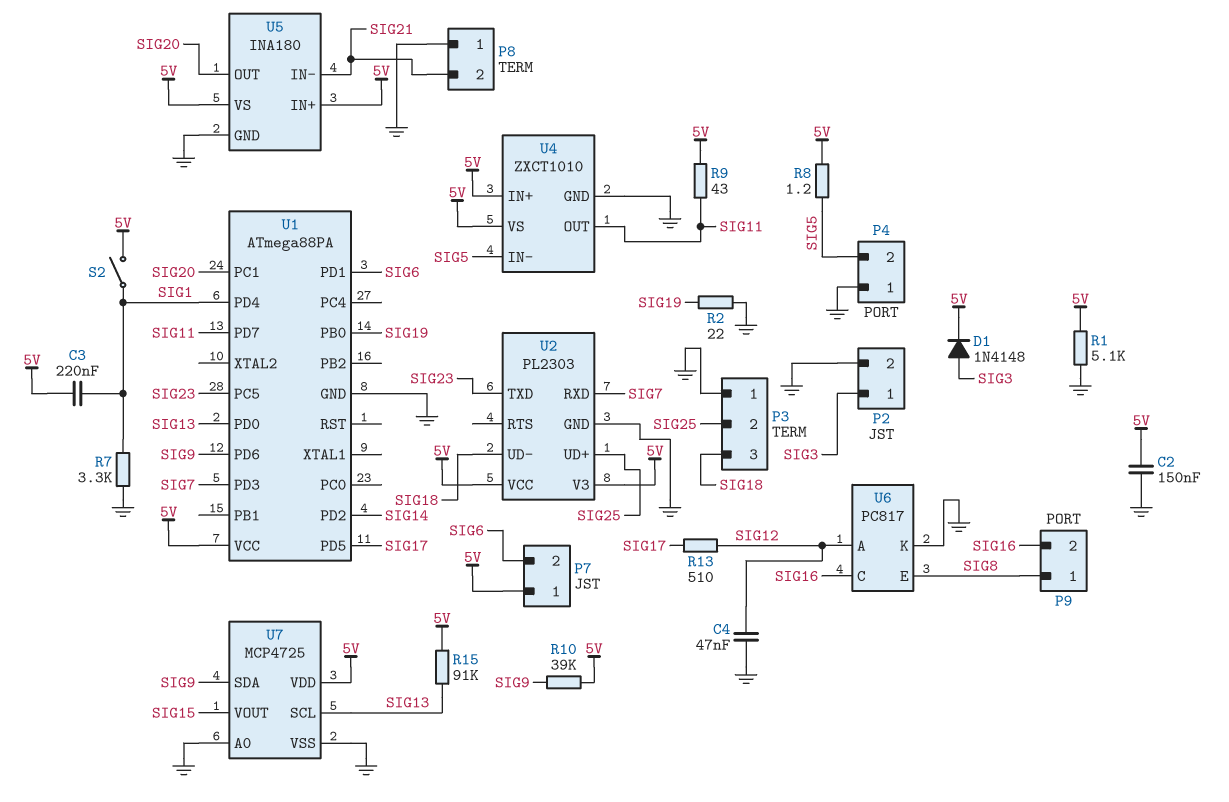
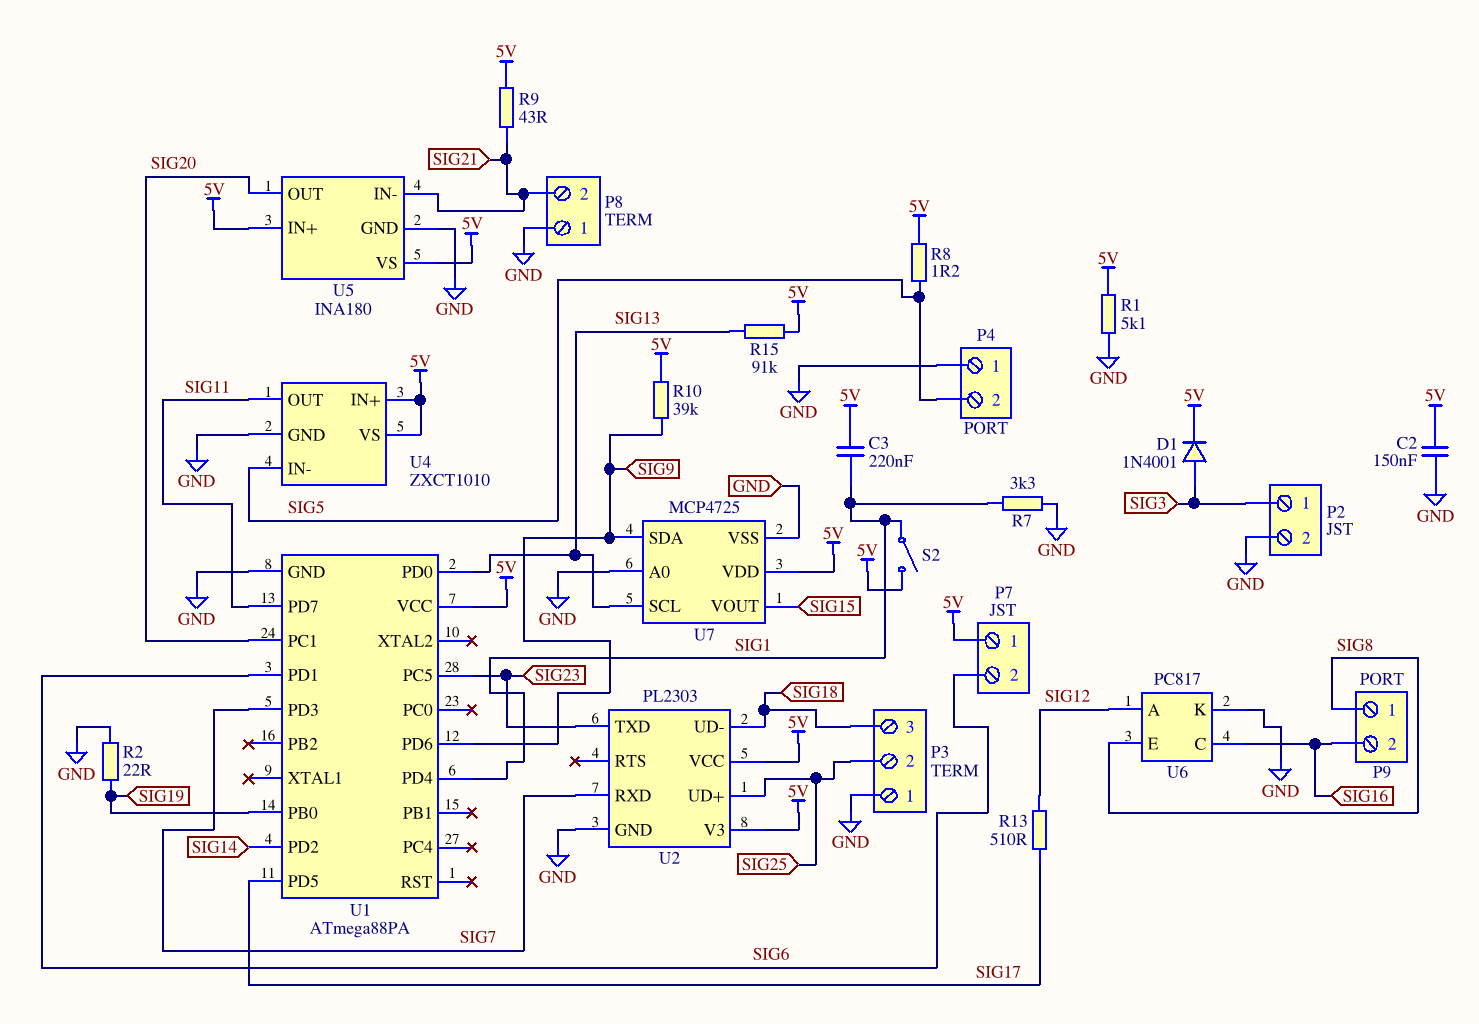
C4: 47nF (GND, SIG12) -> none
D1: diode 1N4148 (A SIG3, K 5V) -> diode 1N4001 (A SIG3, K 5V)
R9: 43 (5V, SIG11) -> 43 (5V, SIG21)

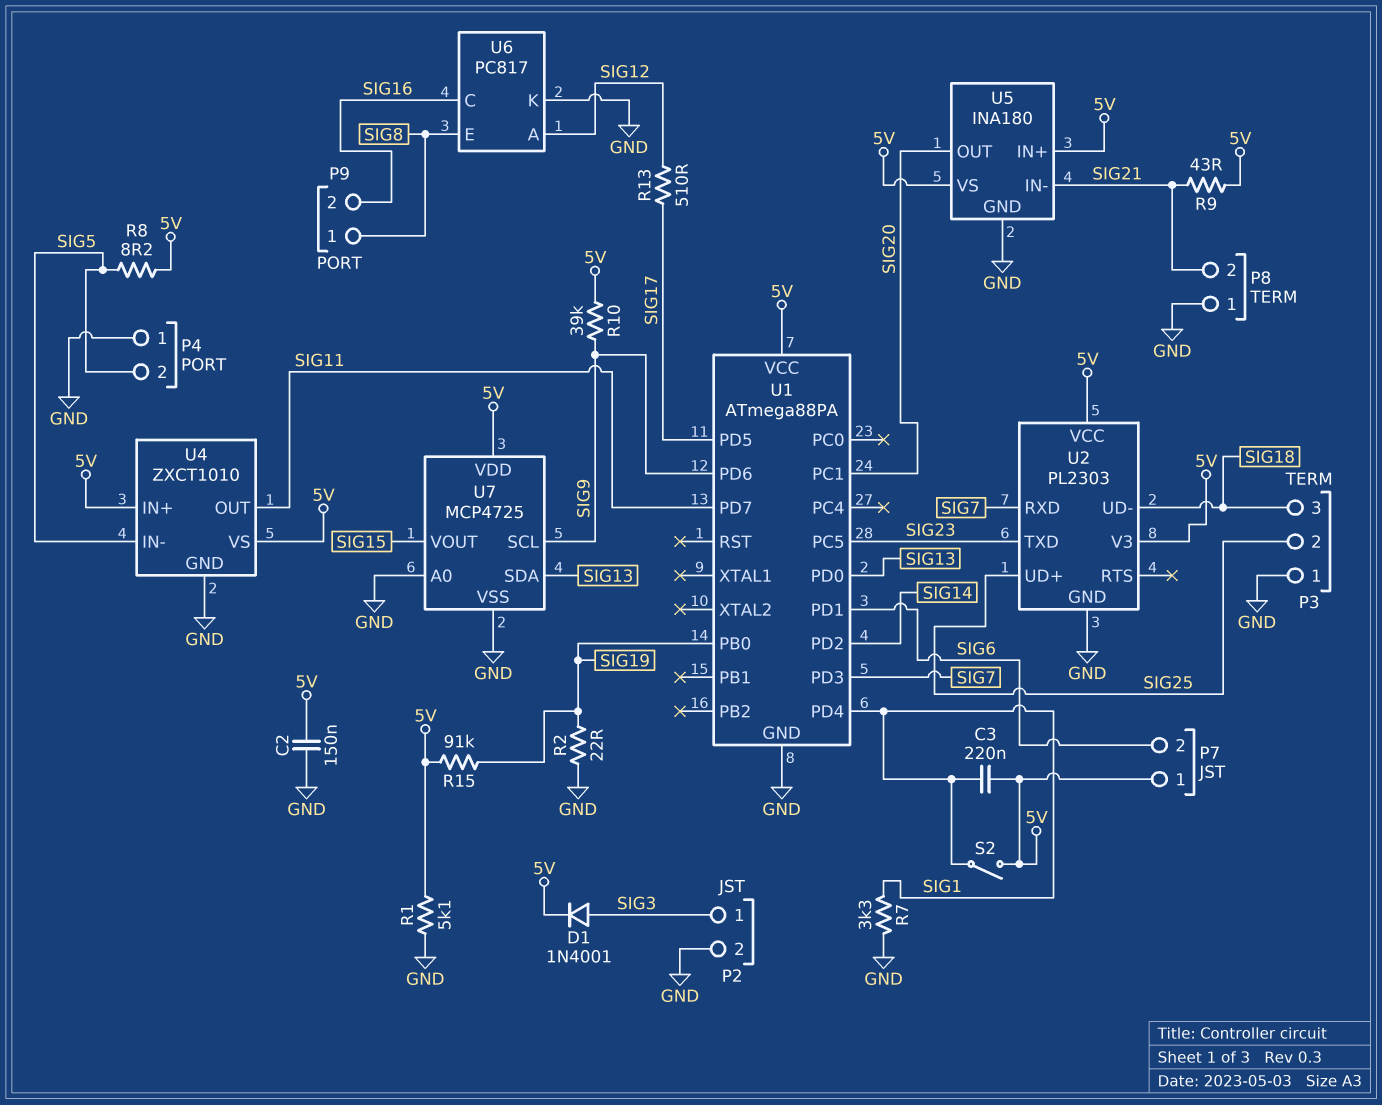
R8: 1.2 (5V, SIG5) -> 8.2 (5V, SIG5)
R15: 91k (5V, SIG13) -> 91k (5V, SIG19)
U7 pin SCL: SIG13 -> SIG9
U7 pin SDA: SIG9 -> SIG13

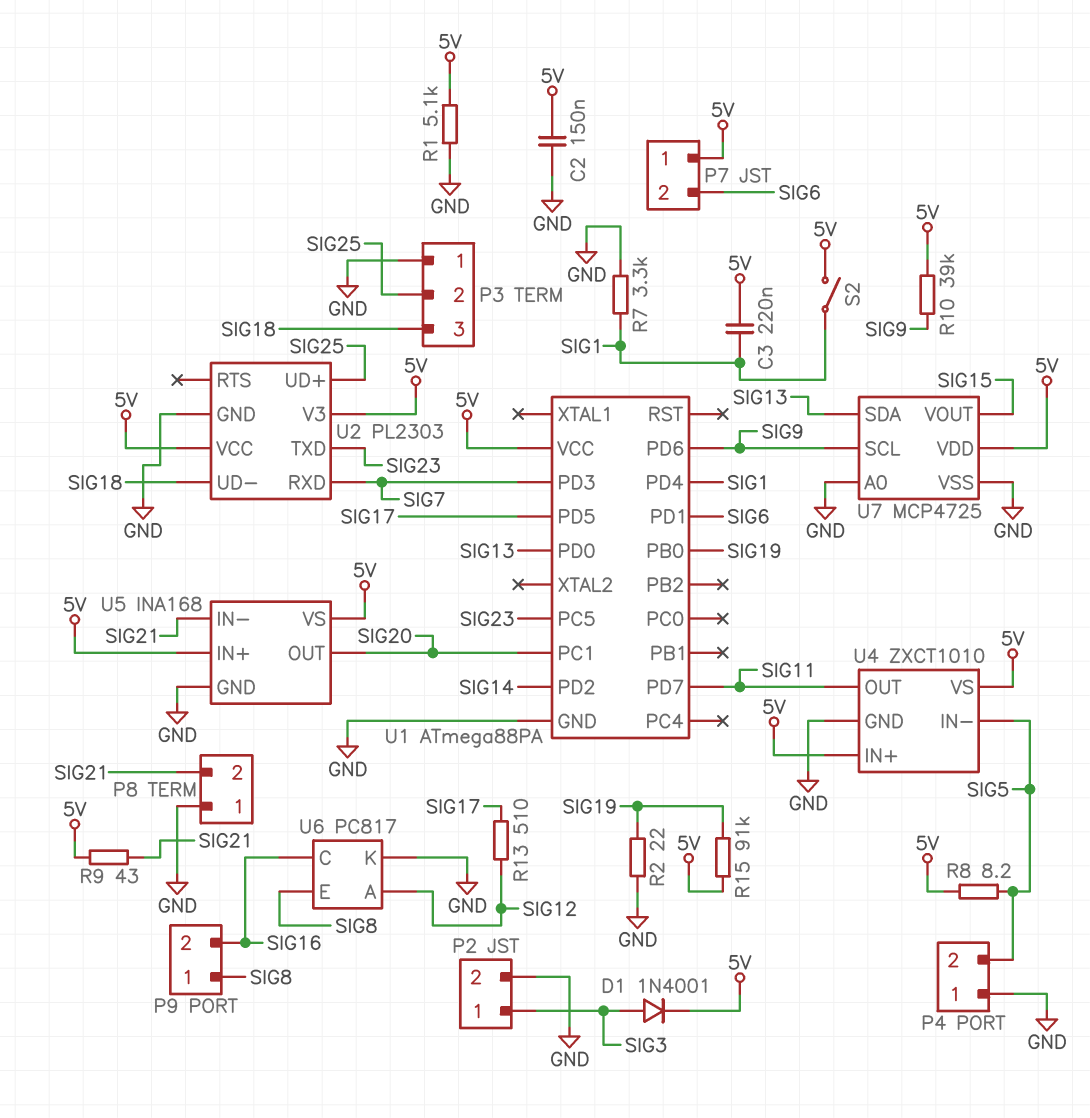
U5: INA180 -> INA168

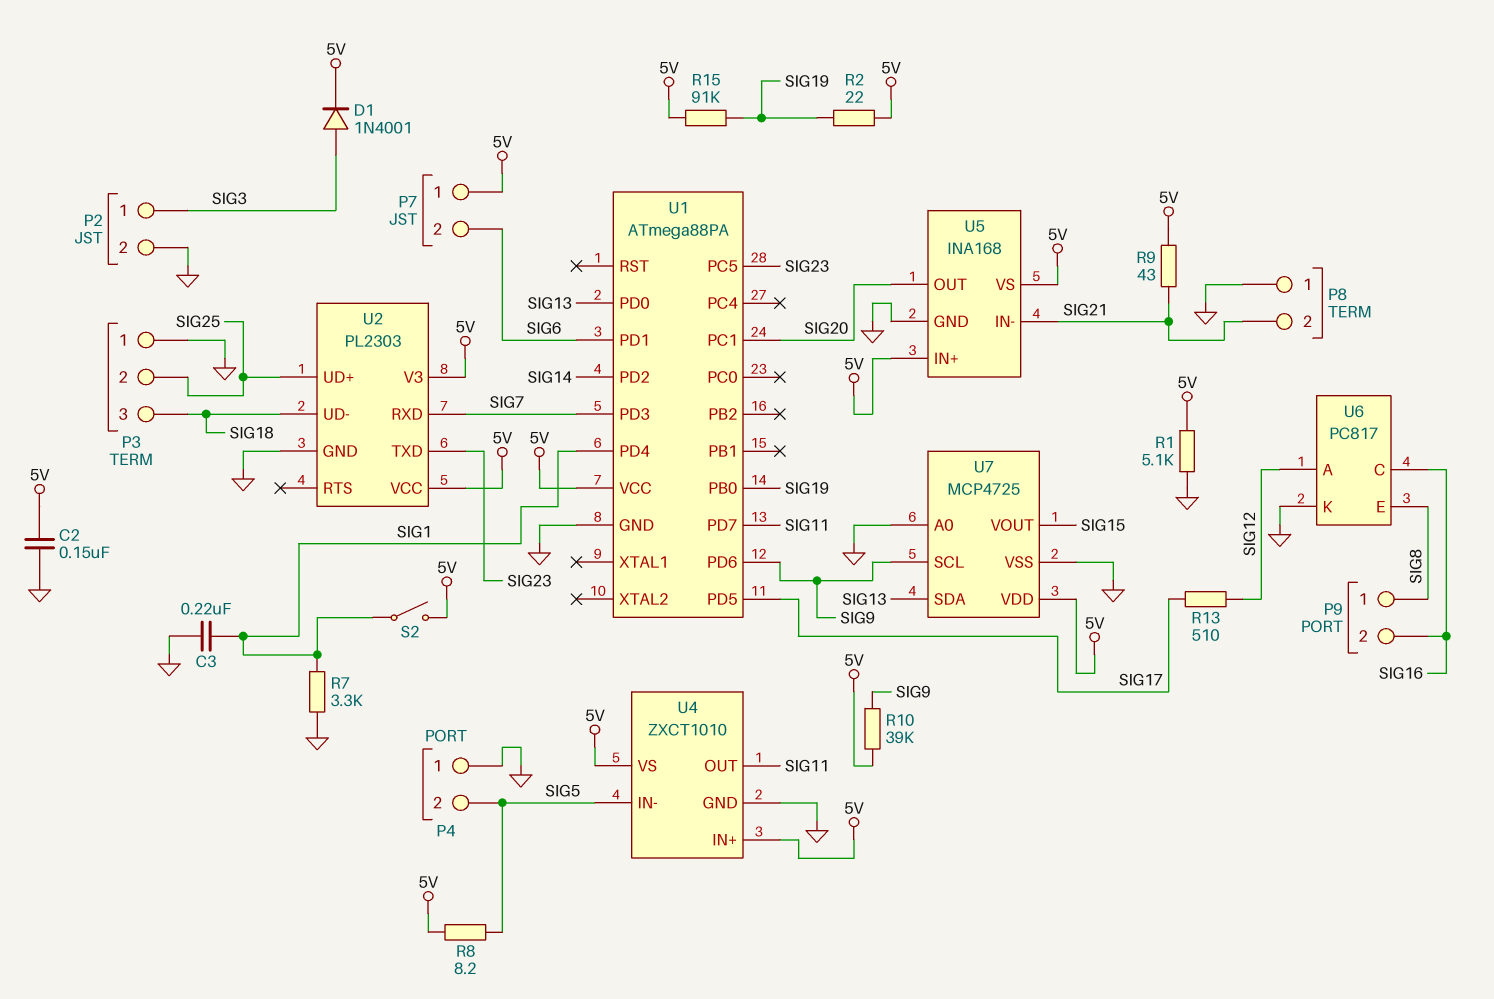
C3: 220nF (5V, SIG1) -> 220nF (GND, SIG1)
R2: 22 (GND, SIG19) -> 22 (5V, SIG19)

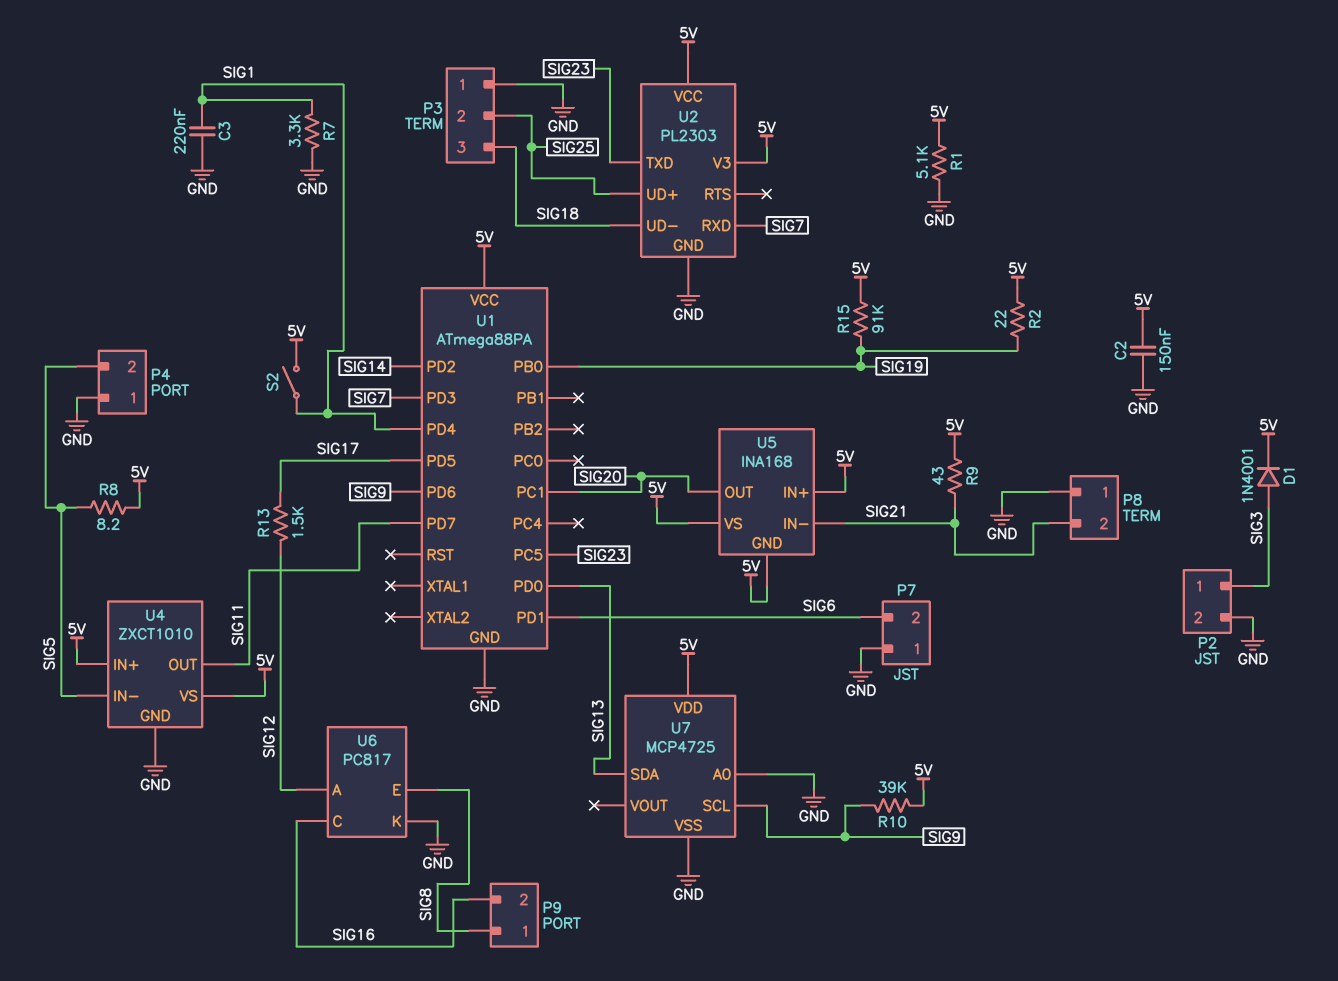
P7 pin 1: 5V -> GND
R13: 510 (SIG12, SIG17) -> 1.5k (SIG12, SIG17)
U5 pin GND: GND -> 5V
U7 pin VOUT: SIG15 -> none

